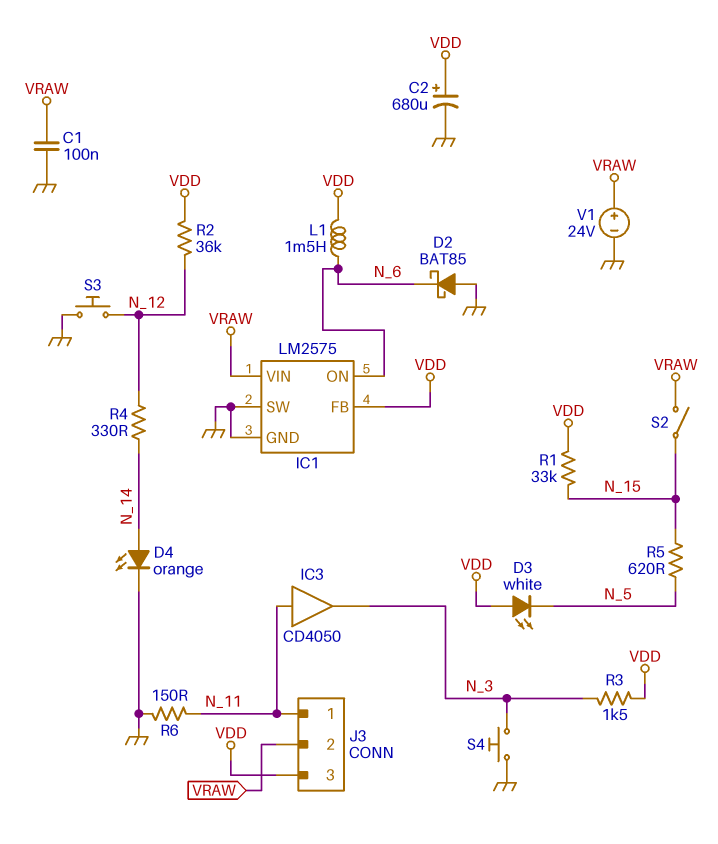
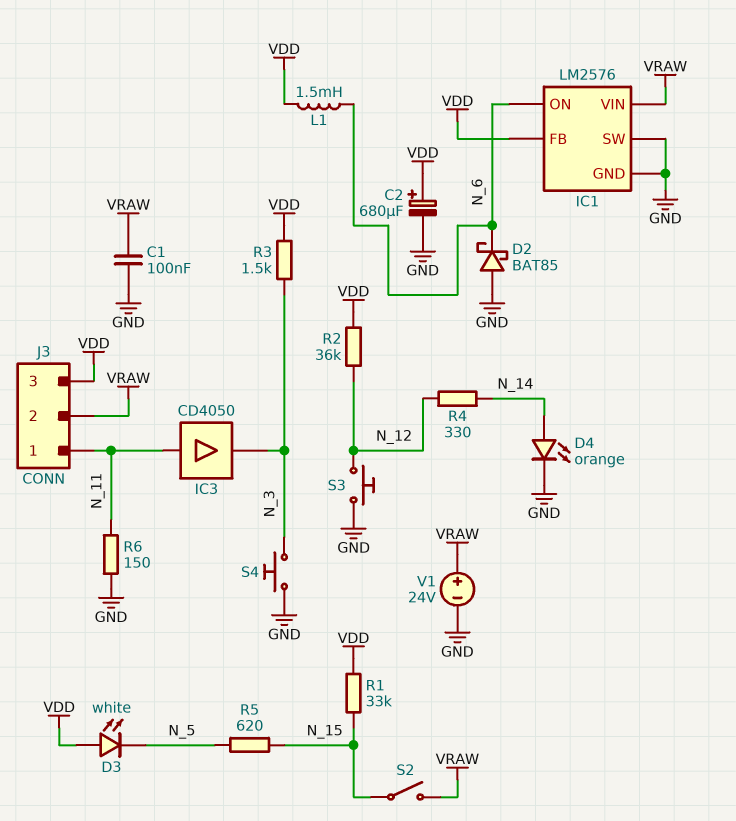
IC1: LM2575 -> LM2576

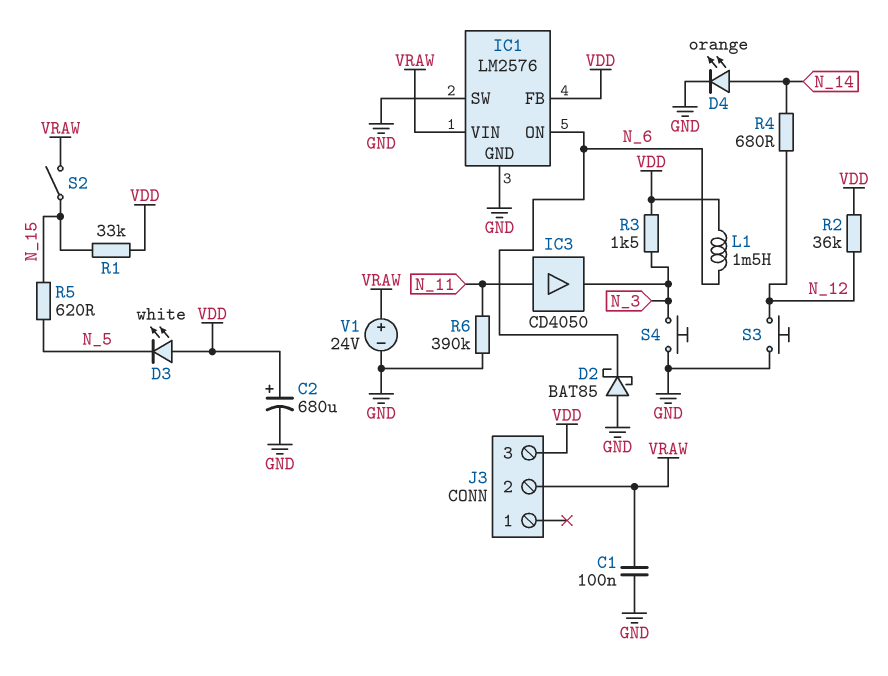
J3 pin 1: N_11 -> none
R4: 330 (N_12, N_14) -> 680 (N_12, N_14)
R6: 150 (GND, N_11) -> 390k (GND, N_11)

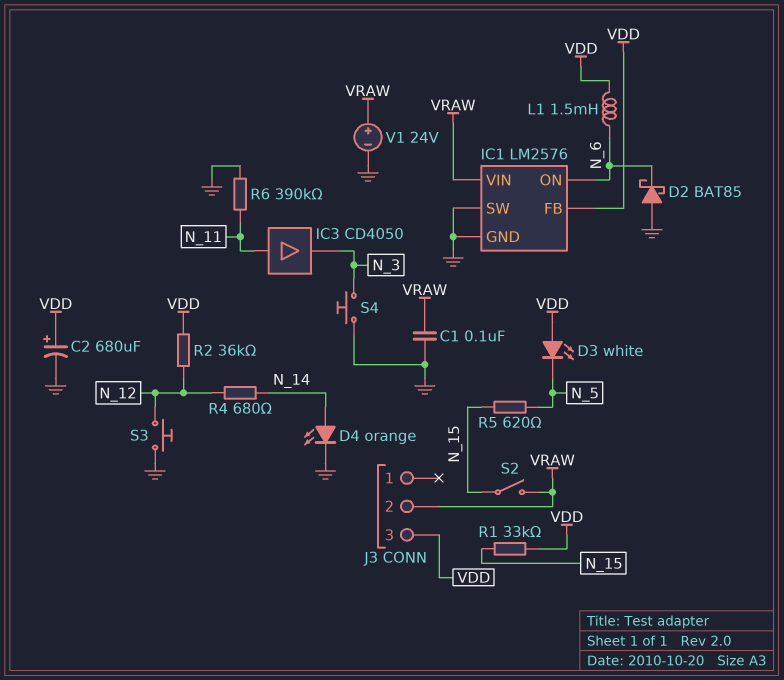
R3: 1.5k (N_3, VDD) -> none

